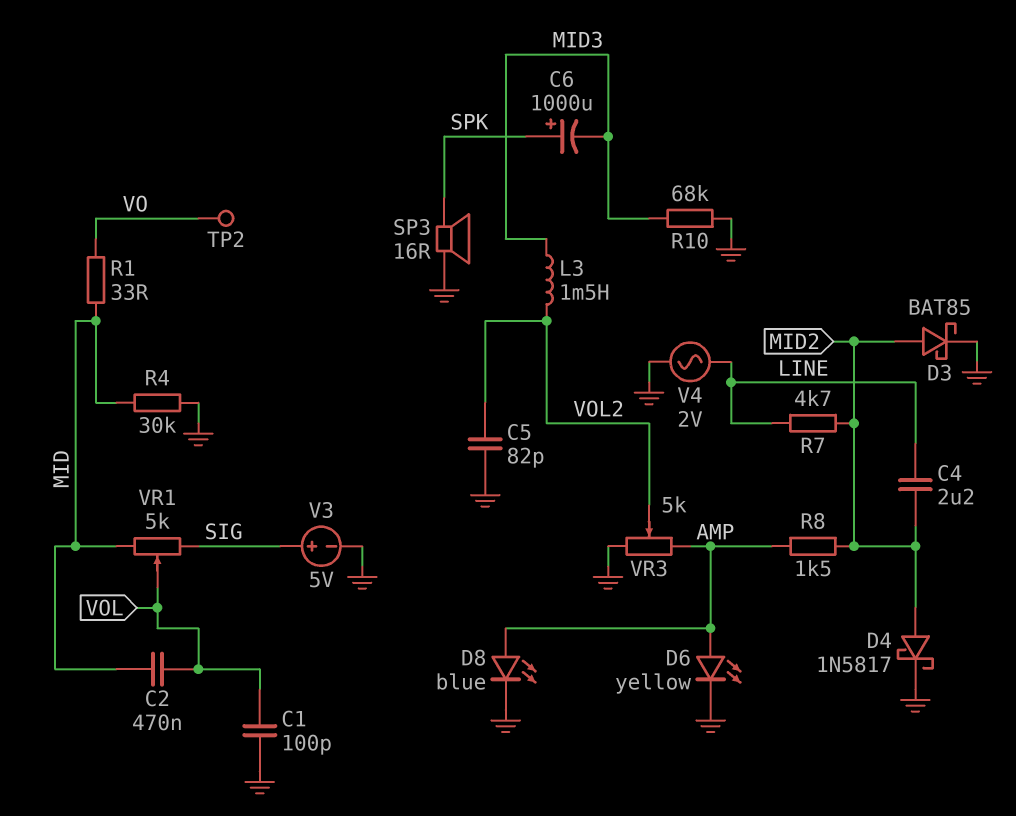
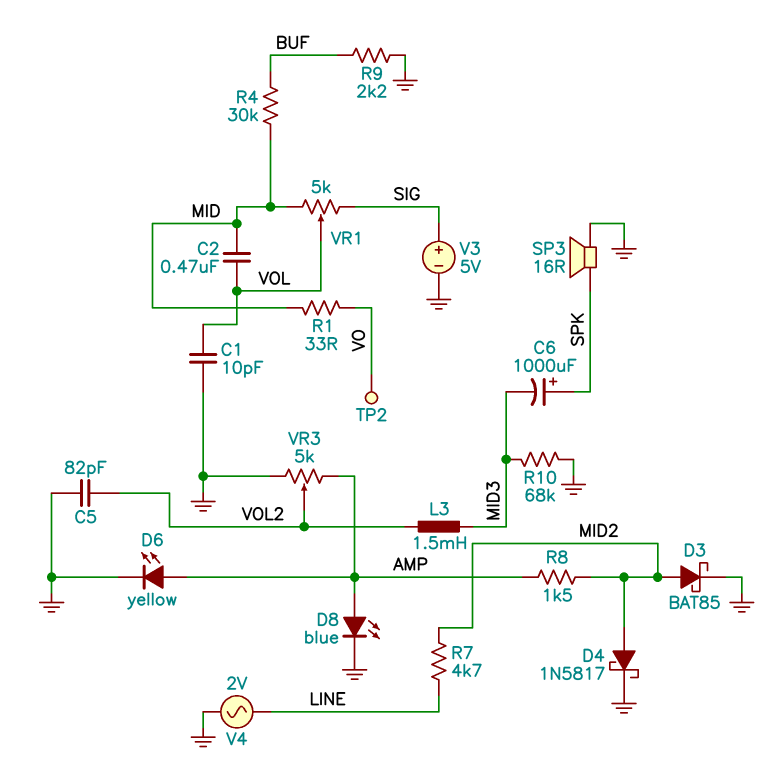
C1: 100pF (GND, VOL) -> 10pF (GND, VOL)
C4: 2.2uF (LINE, MID2) -> none
R4: 30k (GND, MID) -> 30k (BUF, MID)
R9: none -> 2.2k (BUF, GND)

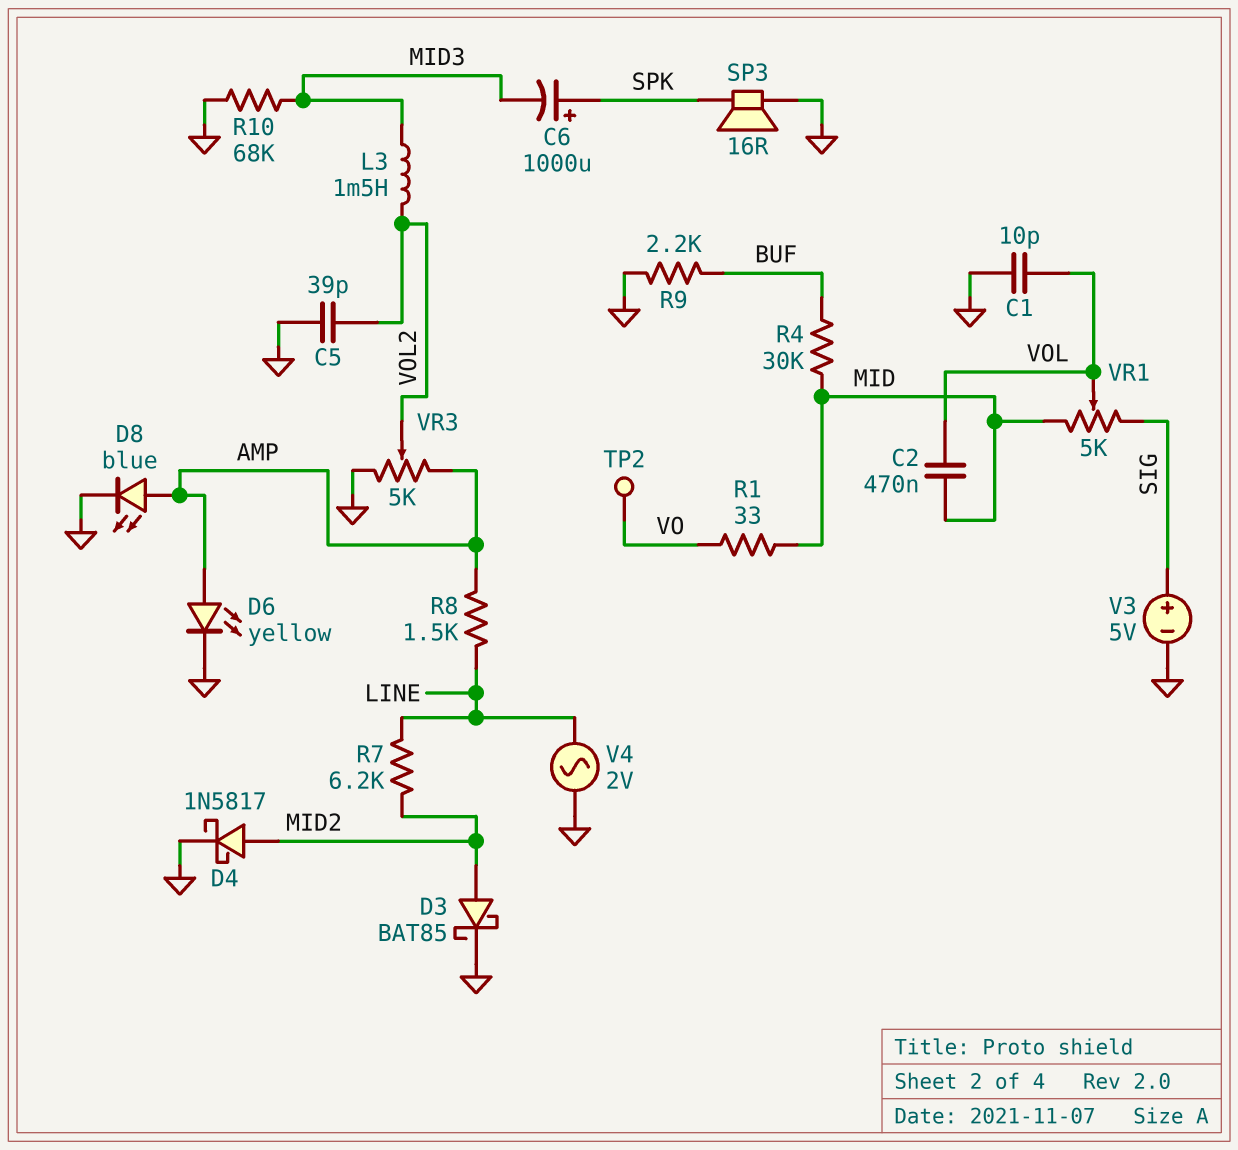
C5: 82pF (GND, VOL2) -> 39pF (GND, VOL2)
R7: 4.7k (LINE, MID2) -> 6.2k (LINE, MID2)
R8: 1.5k (AMP, MID2) -> 1.5k (AMP, LINE)

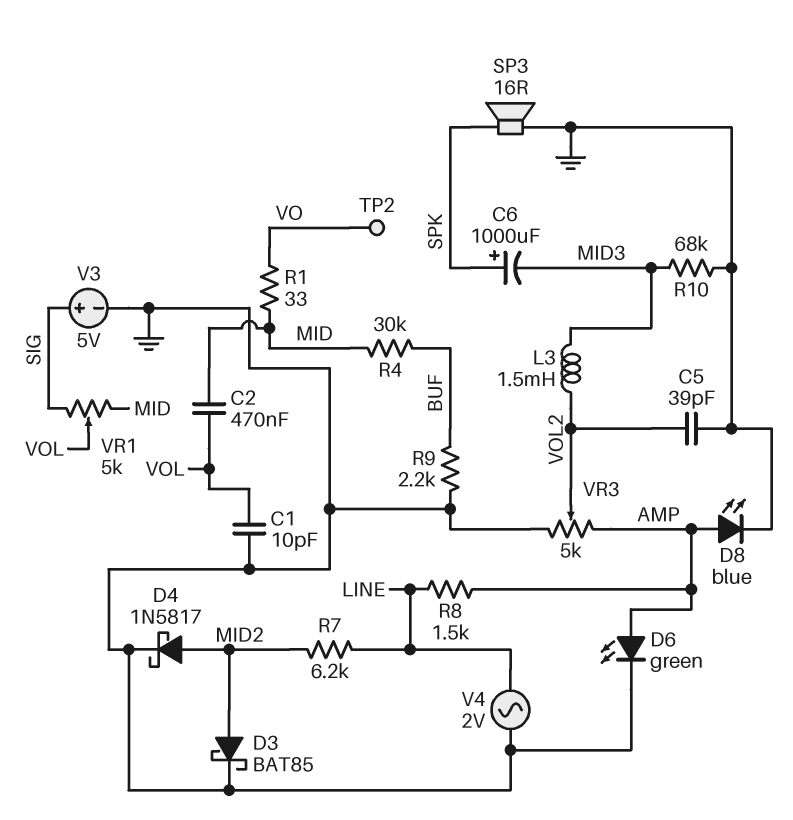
D6: LED yellow (A AMP, K GND) -> LED green (A AMP, K GND)

